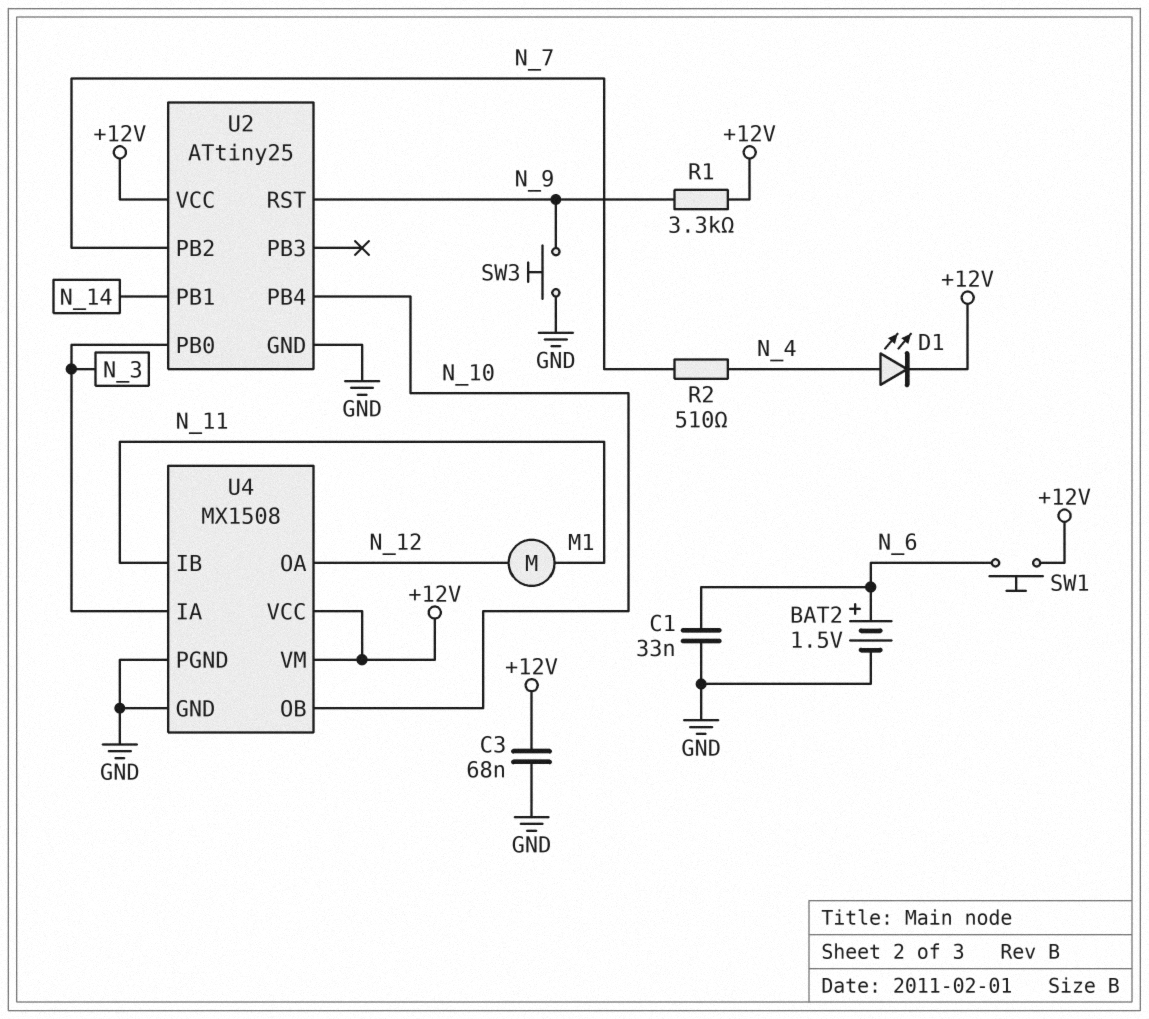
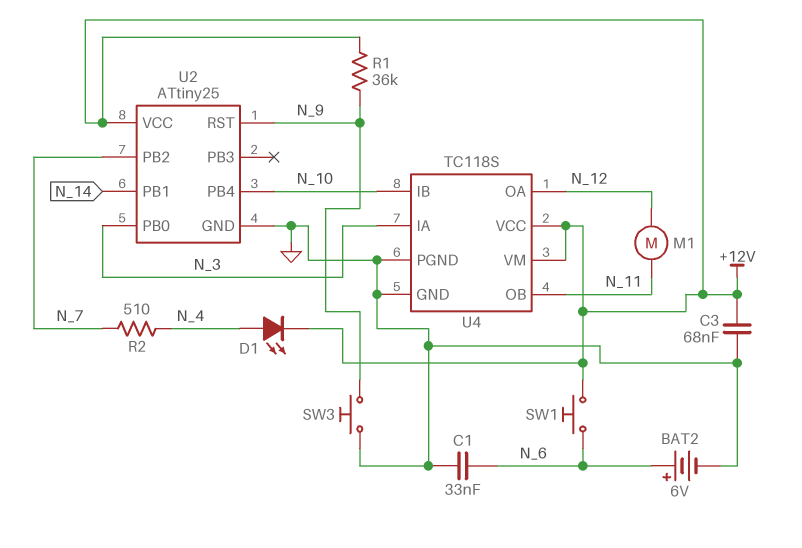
BAT2: 1.5V (plus N_6, minus GND) -> 6V (plus N_6, minus GND)
R1: 3.3k (+12V, N_9) -> 36k (+12V, N_9)
U4: MX1508 -> TC118S
U4 pin IB: N_11 -> N_10
U4 pin OB: N_10 -> N_11

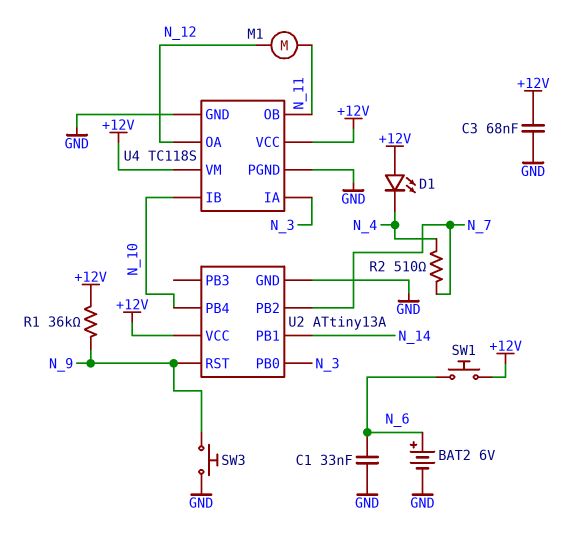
D1: LED (A N_4, K +12V) -> LED (A +12V, K N_4)
U2: ATtiny25 -> ATtiny13A

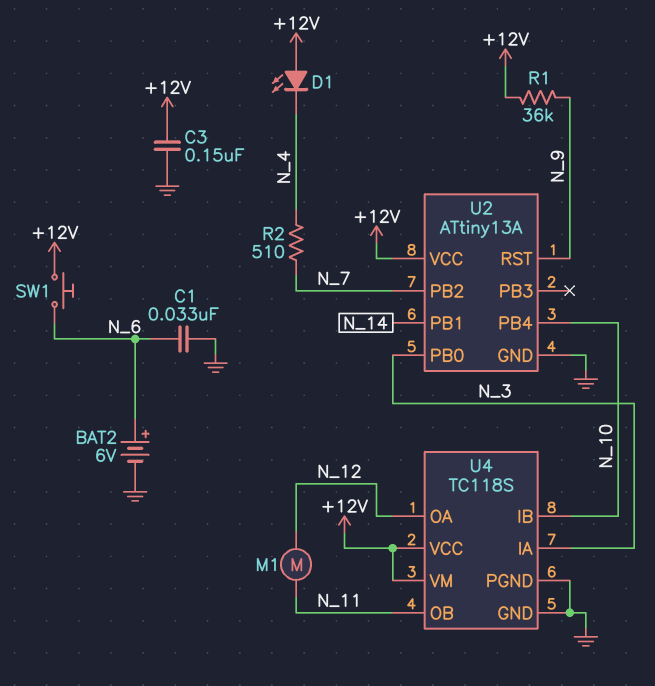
C3: 68nF (+12V, GND) -> 150nF (+12V, GND)
SW3: button (GND, N_9) -> none

